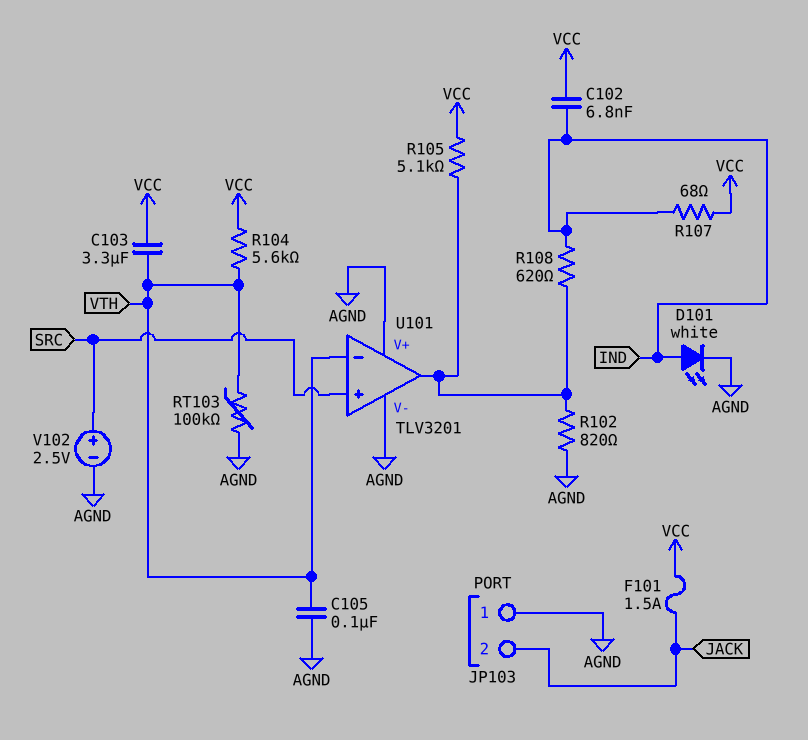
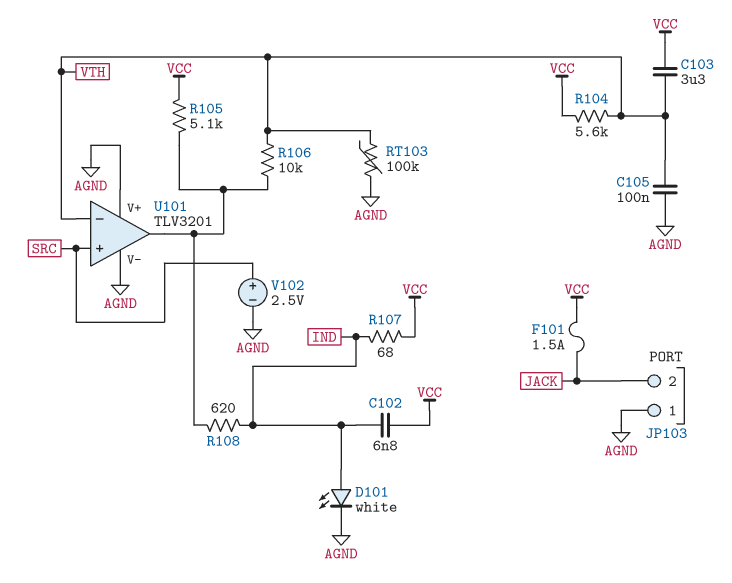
R102: 820 (AGND, U101/out) -> none
R106: none -> 10k (U101/out, VTH)

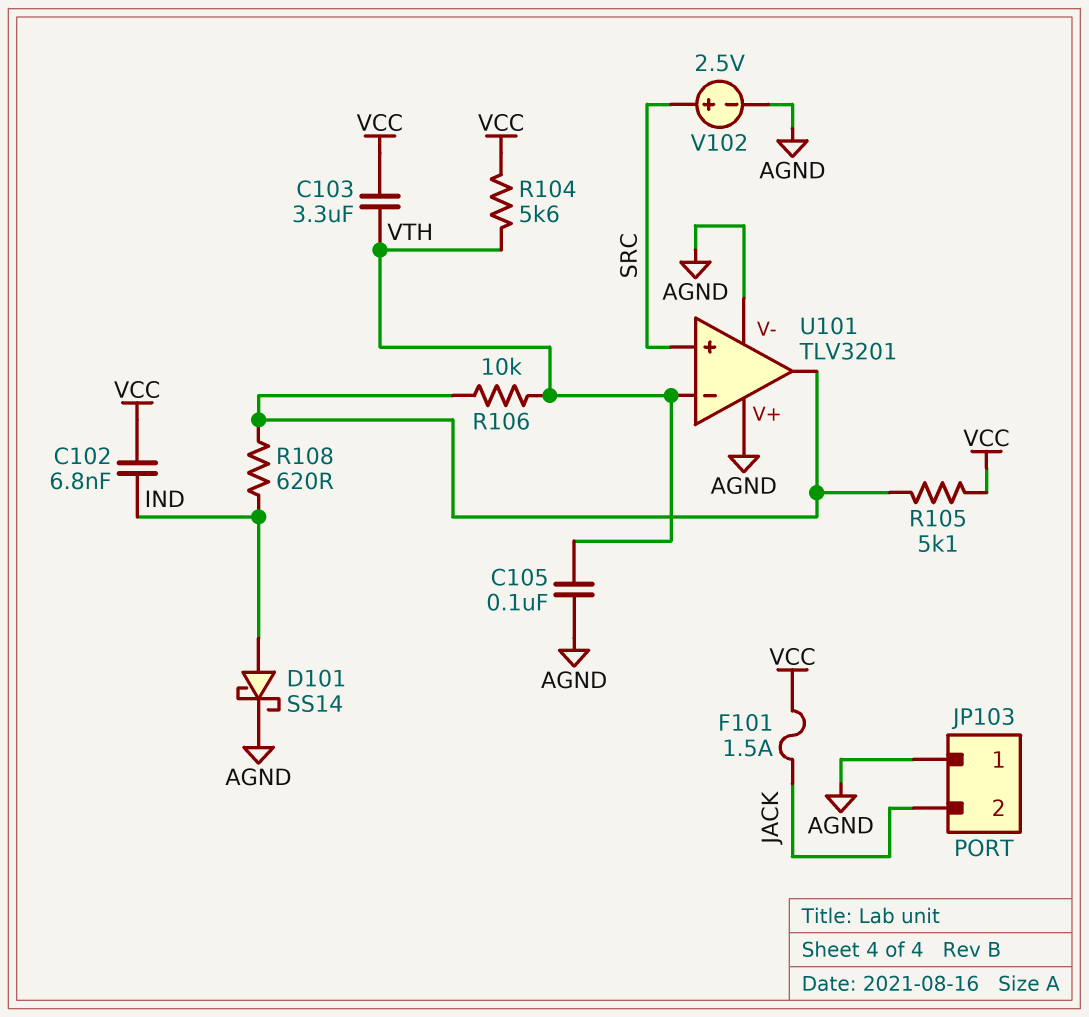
D101: LED white (A IND, K AGND) -> schottky SS14 (A IND, K AGND)
R107: 68 (IND, VCC) -> none
RT103: 100k (AGND, VTH) -> none

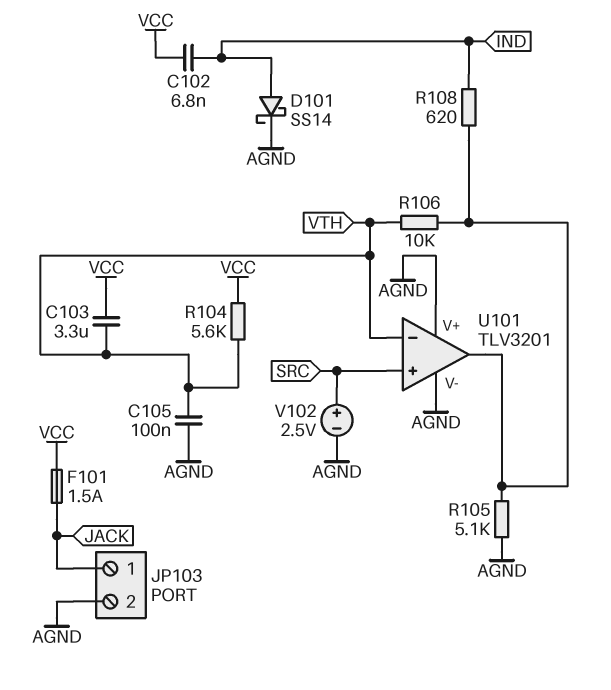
JP103 pin 1: AGND -> JACK
JP103 pin 2: JACK -> AGND
R105: 5.1k (U101/out, VCC) -> 5.1k (AGND, U101/out)

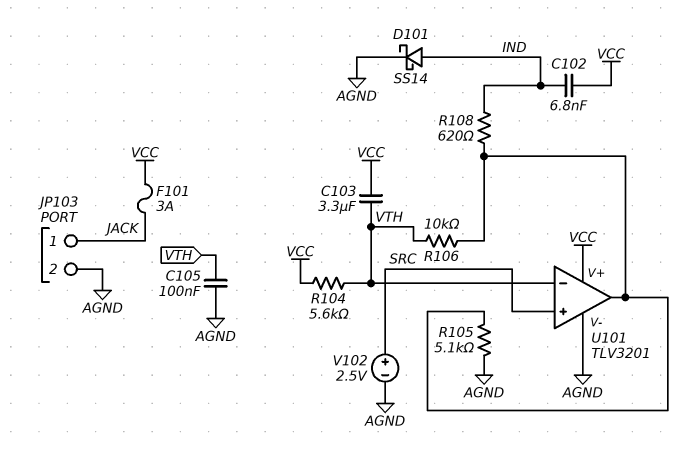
F101: 1.5A (JACK, VCC) -> 3A (JACK, VCC)
U101 pin V+: AGND -> VCC

